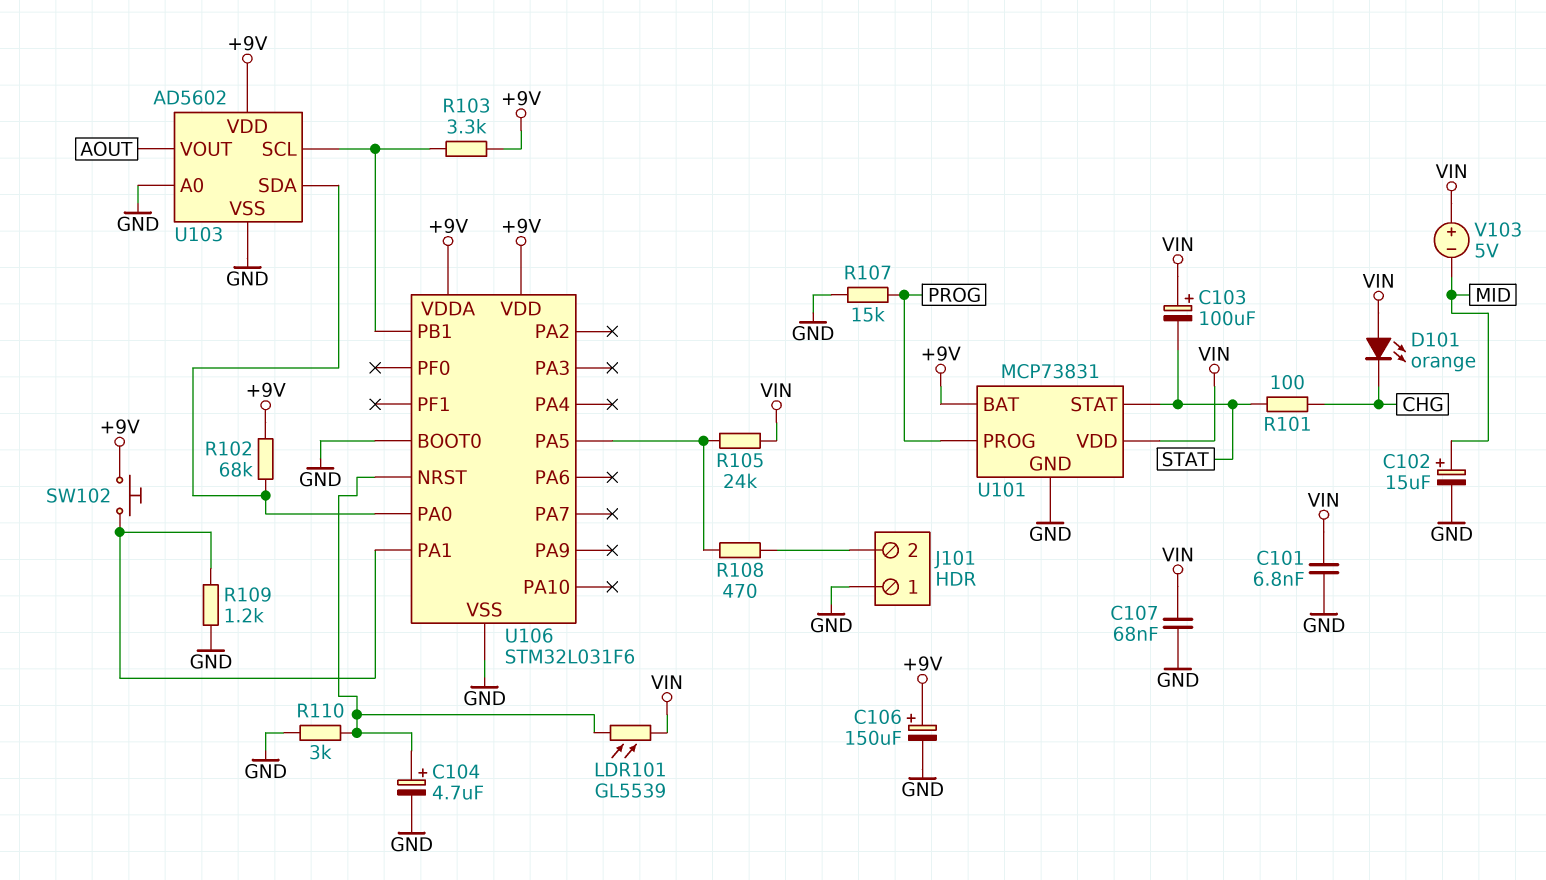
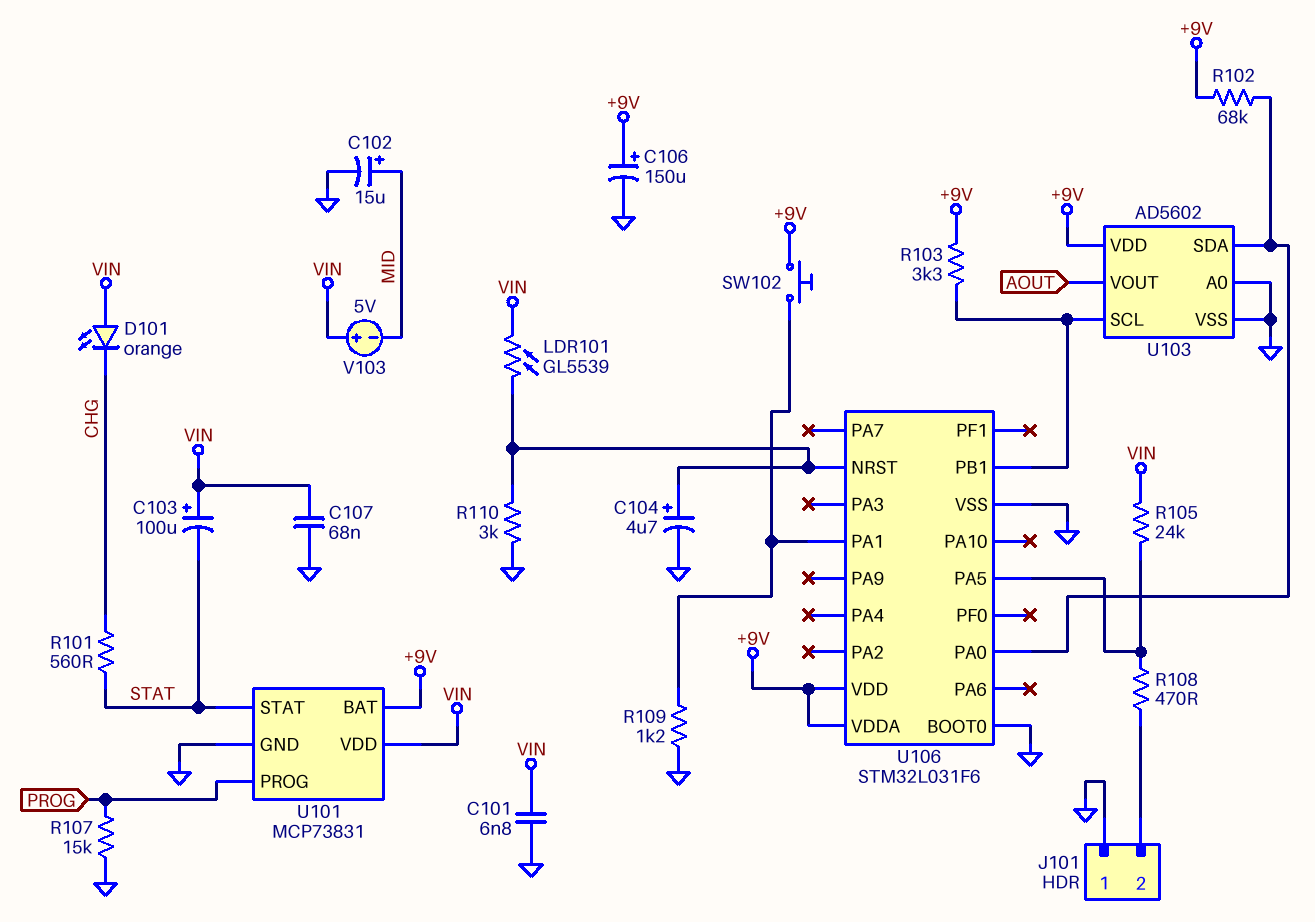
R101: 100 (CHG, STAT) -> 560 (CHG, STAT)

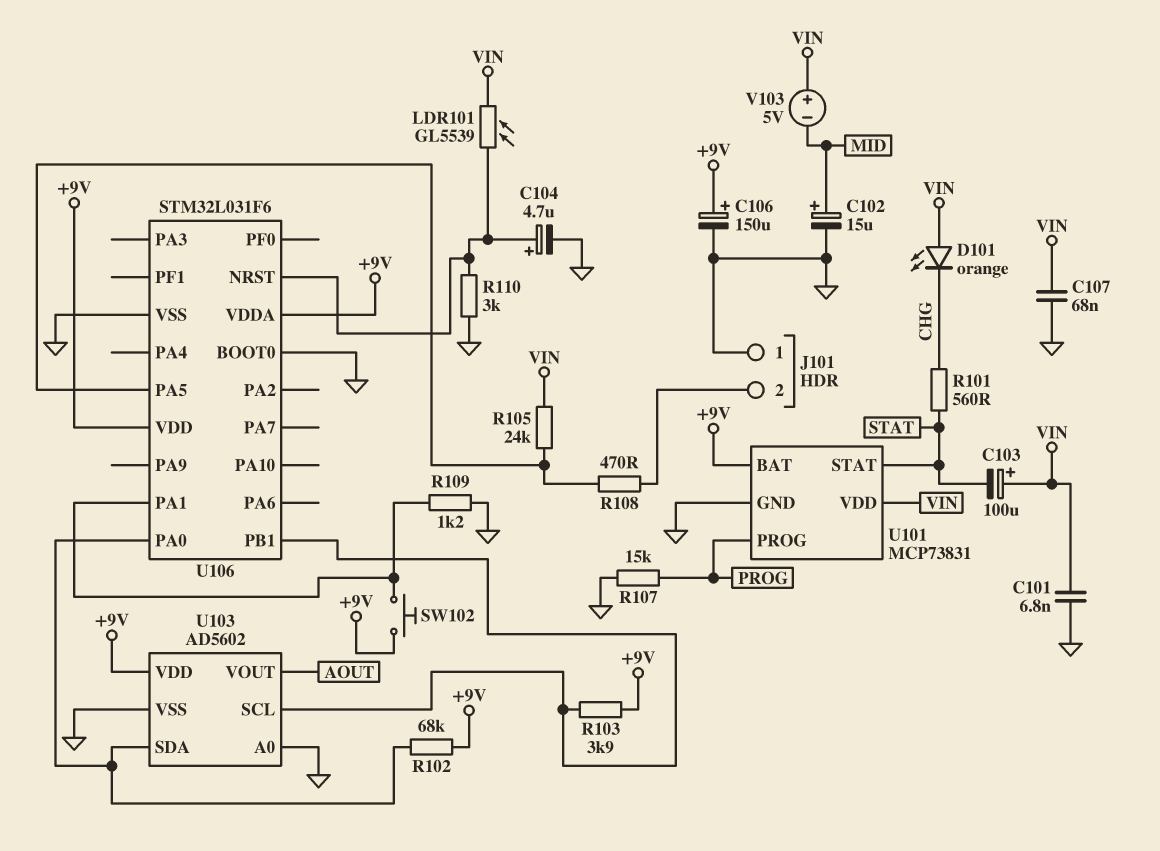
R103: 3.3k (+9V, U103/SCL) -> 3.9k (+9V, U103/SCL)

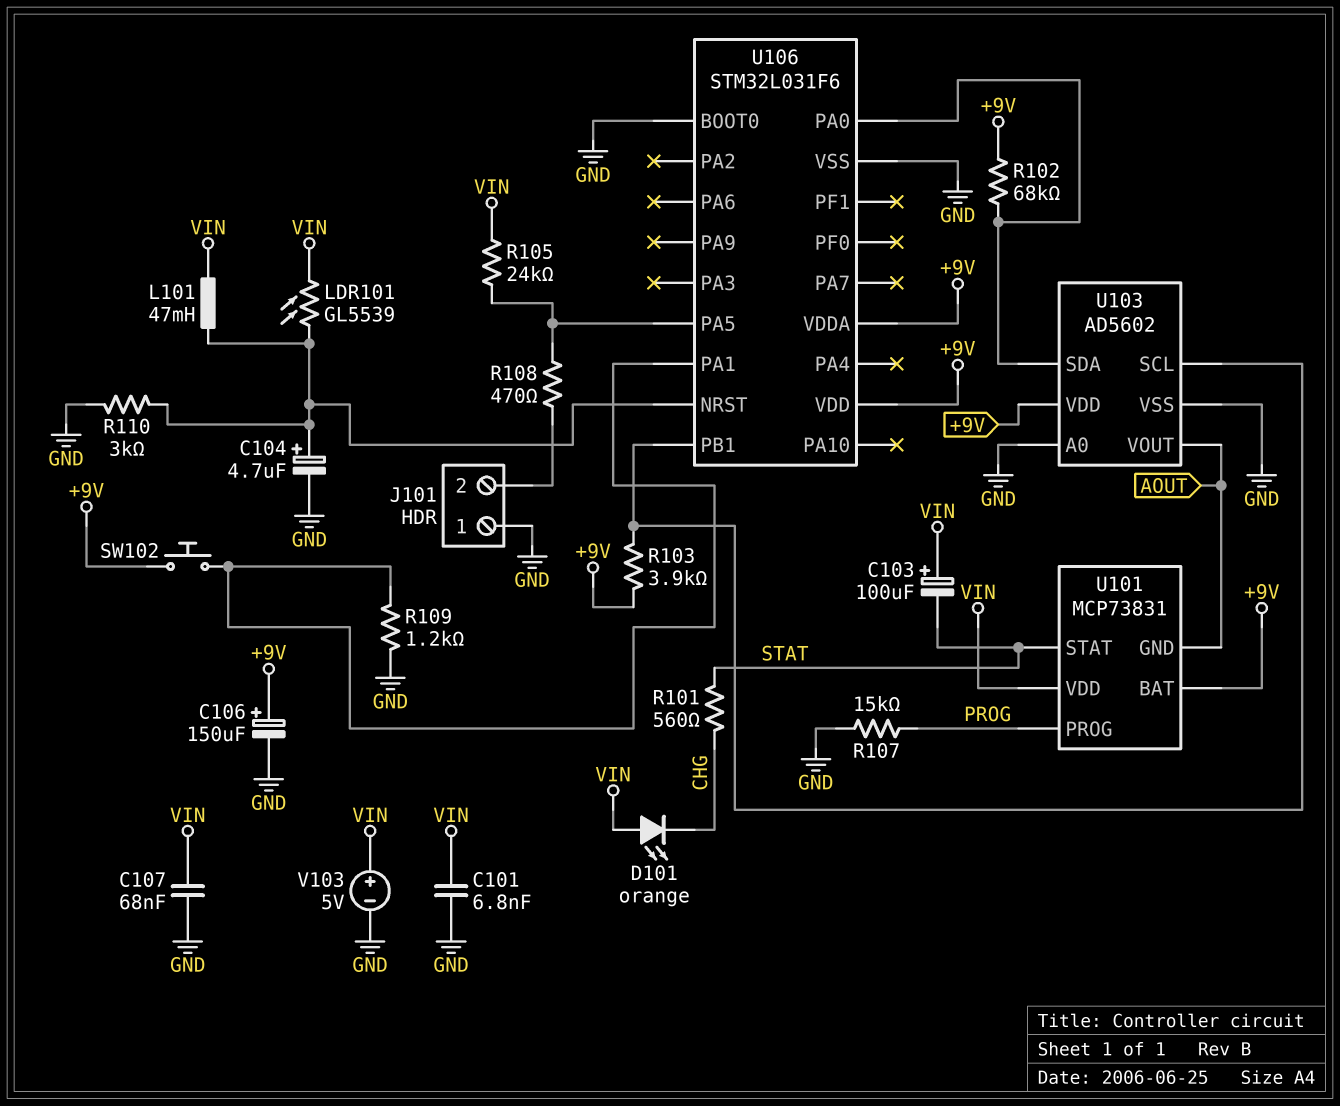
C102: 15uF (plus MID, minus GND) -> none
L101: none -> 47mH (U106/NRST, VIN)
U101 pin GND: GND -> AOUT
V103: 5V (plus VIN, minus MID) -> 5V (plus VIN, minus GND)

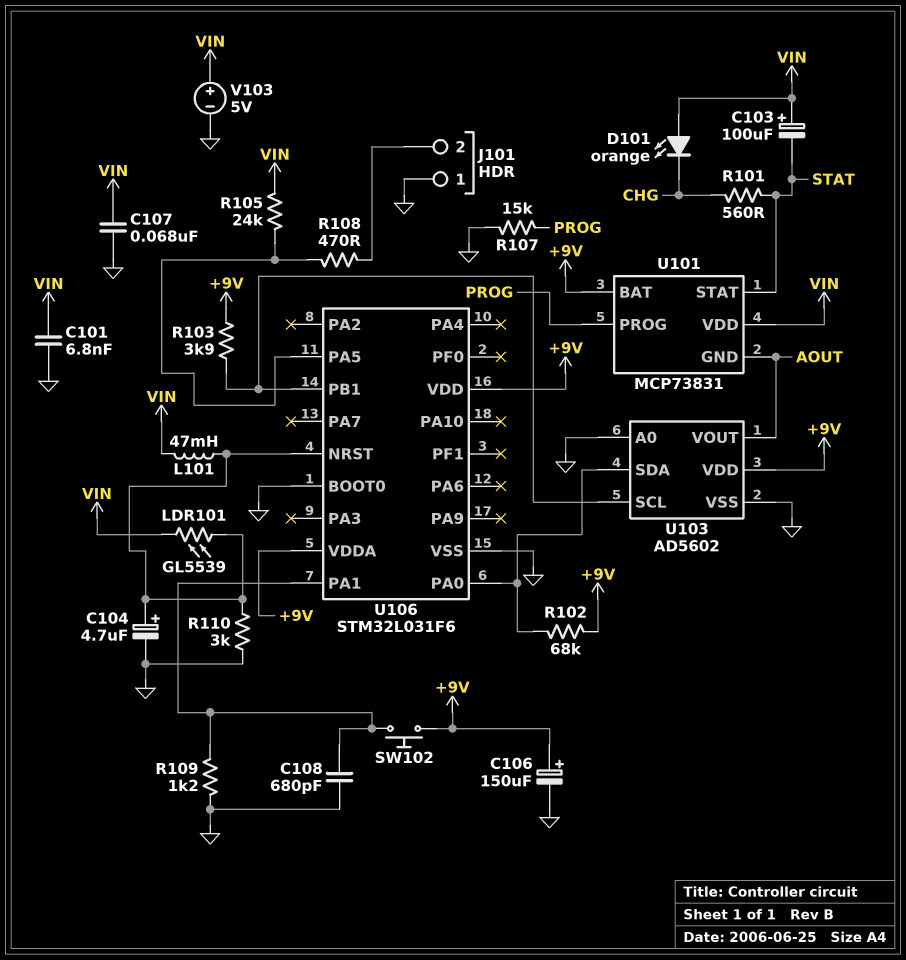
C108: none -> 680pF (GND, U106/PA1)

